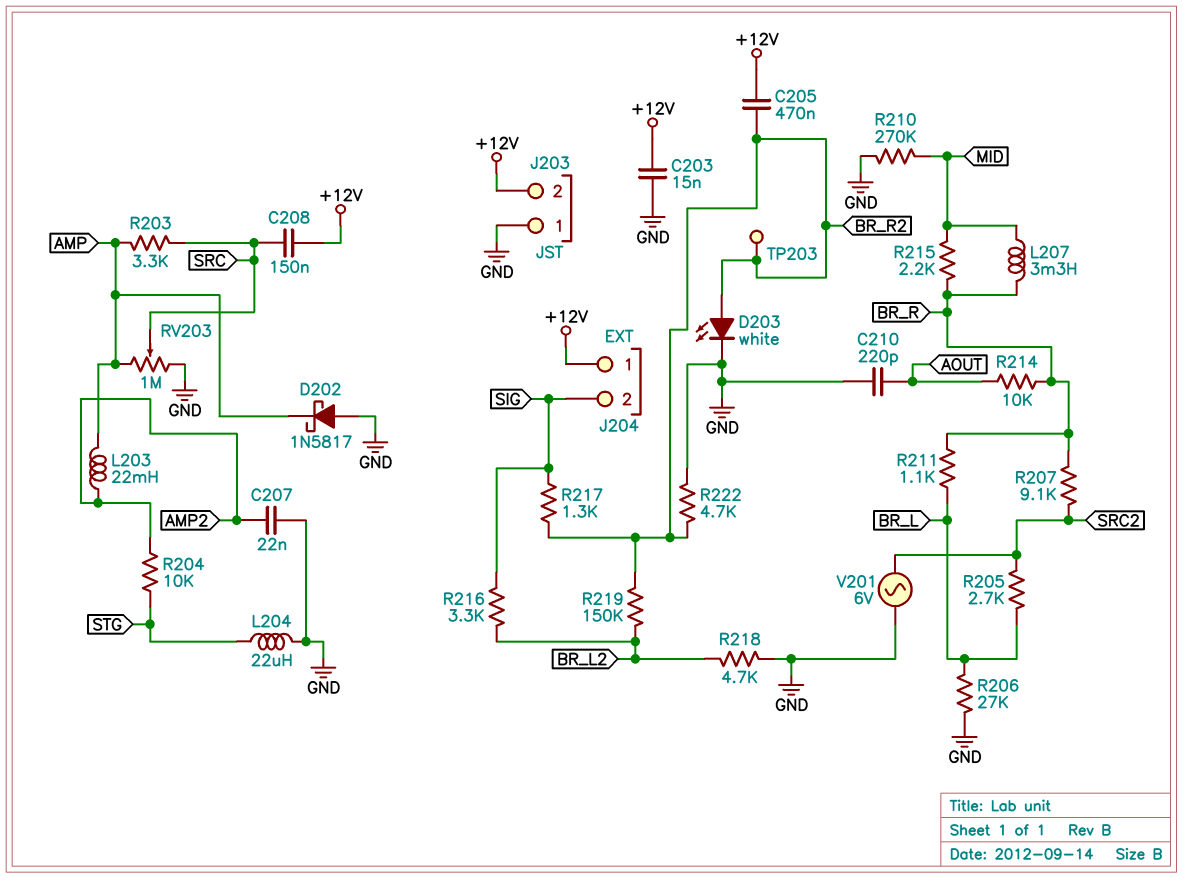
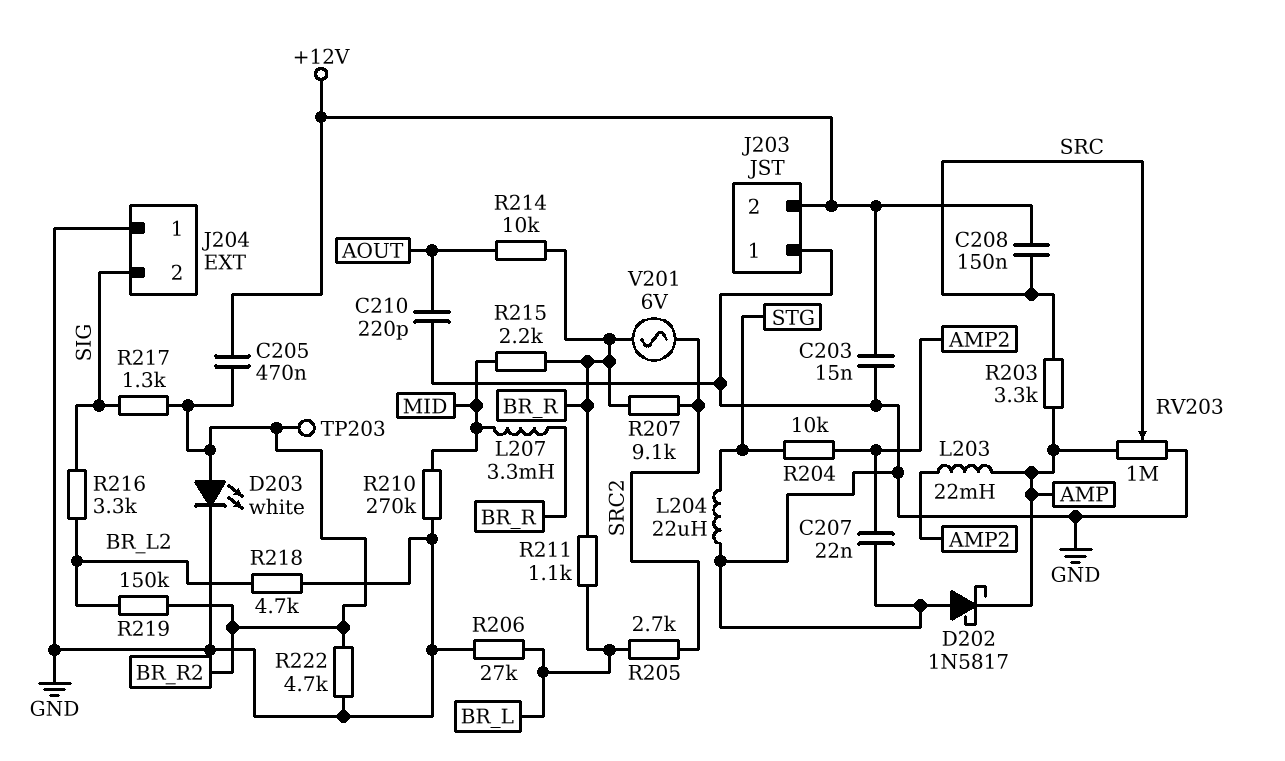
J204 pin 1: +12V -> GND
V201: AC 6V (GND, SRC2) -> AC 6V (BR_R, SRC2)

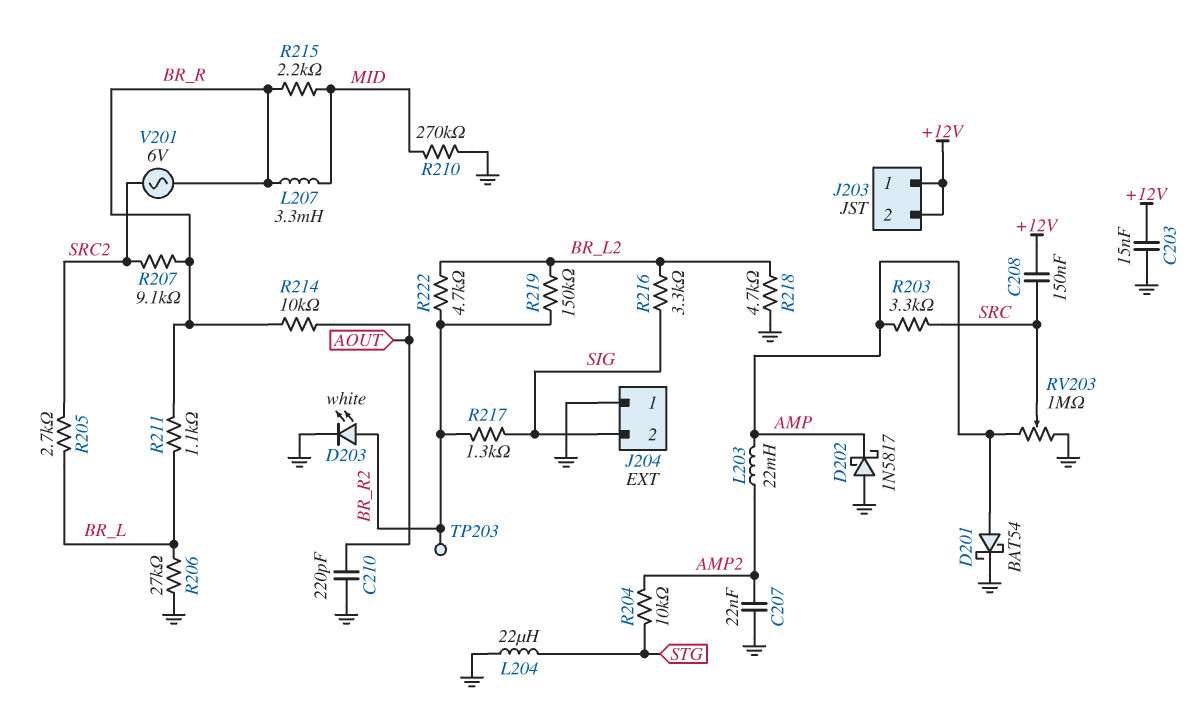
C205: 470nF (+12V, BR_R2) -> none
D201: none -> schottky BAT54 (A AMP, K GND)
J203 pin 1: GND -> +12V
R222: 4.7k (BR_R2, GND) -> 4.7k (BR_L2, BR_R2)

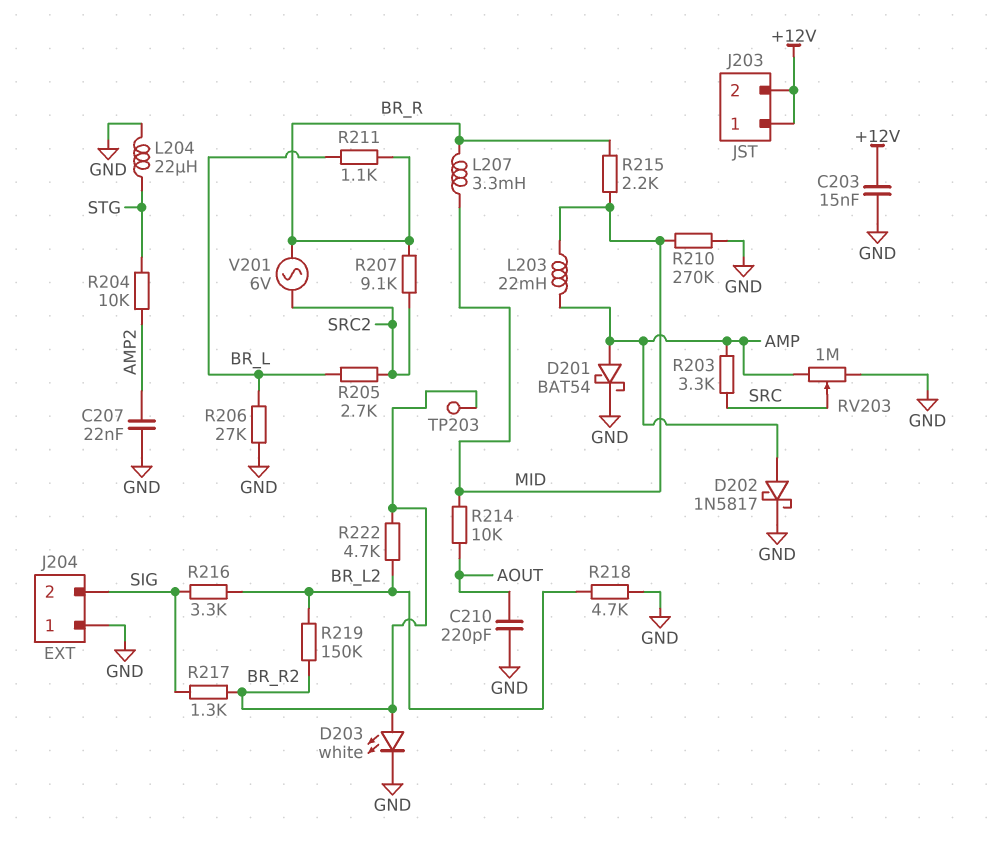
C208: 150nF (+12V, SRC) -> none
D202: schottky 1N5817 (A GND, K AMP) -> schottky 1N5817 (A AMP, K GND)
L203: 22mH (AMP, AMP2) -> 22mH (AMP, MID)
R214: 10k (AOUT, BR_R) -> 10k (AOUT, MID)

